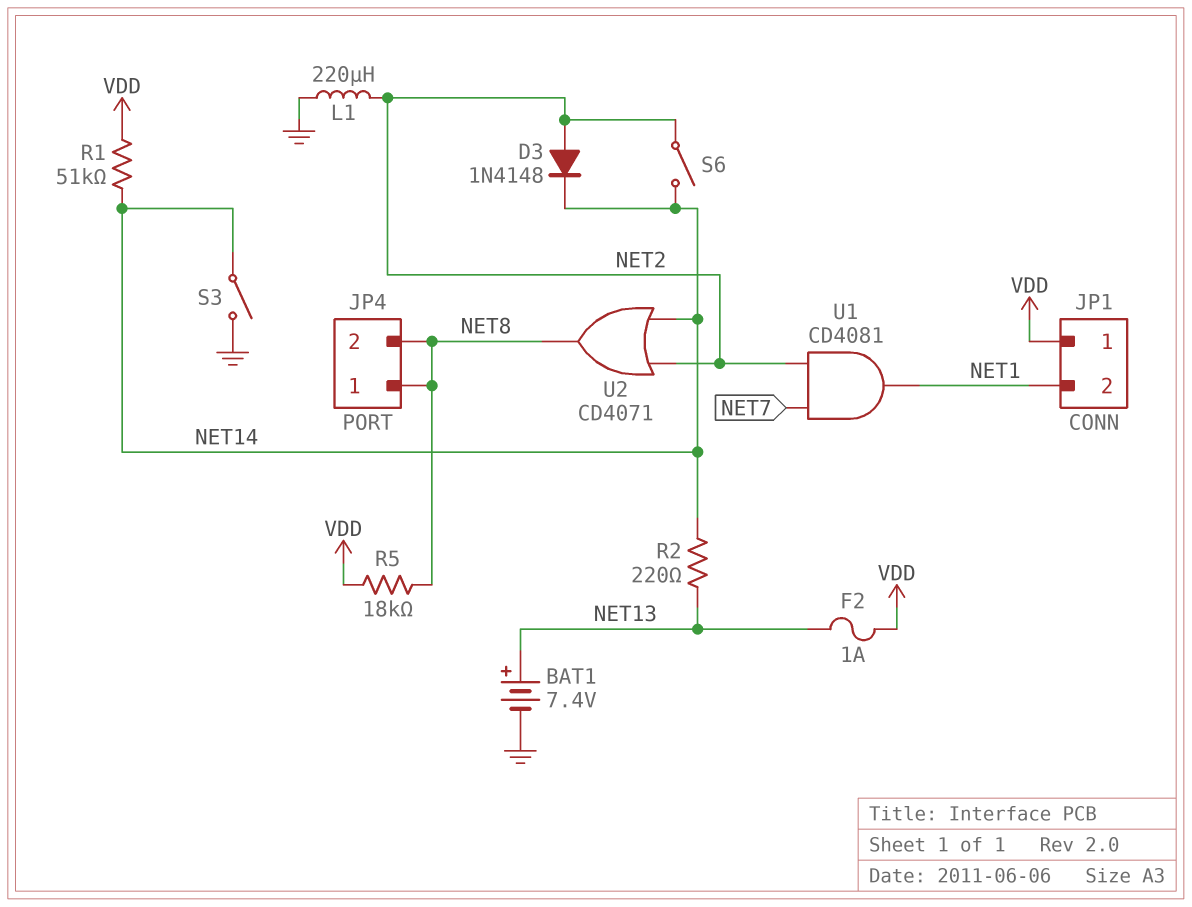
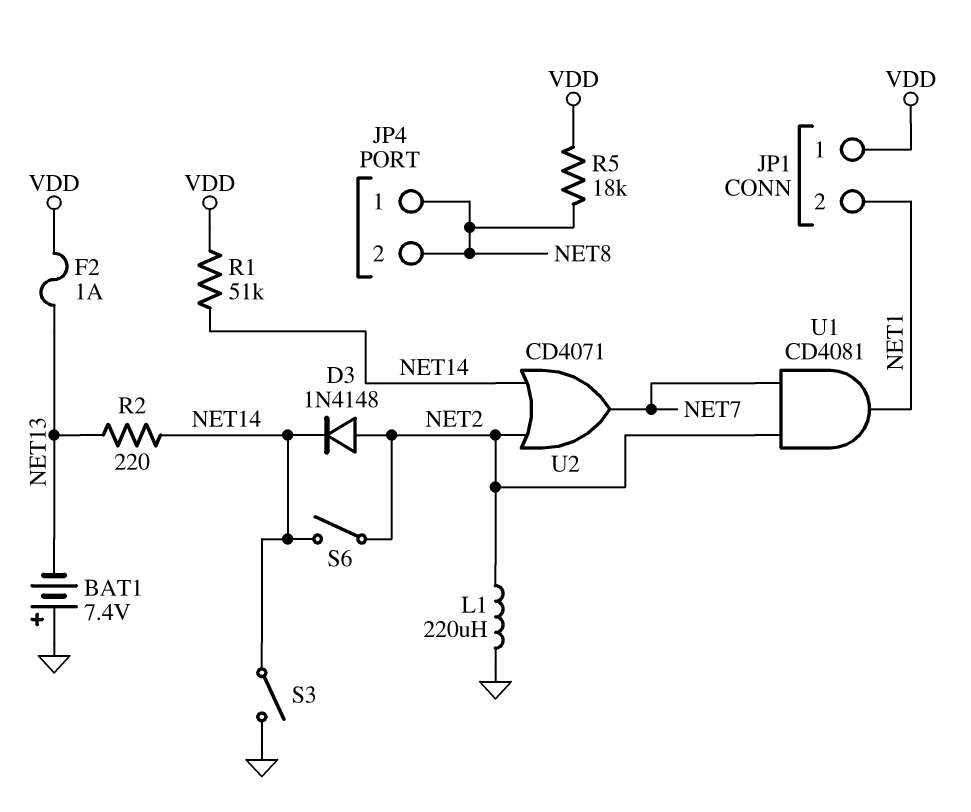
BAT1: 7.4V (plus NET13, minus GND) -> 7.4V (plus GND, minus NET13)
U2: OR CD4071 (in NET2, in NET14, out NET8) -> OR CD4071 (in NET2, in NET14, out NET7)

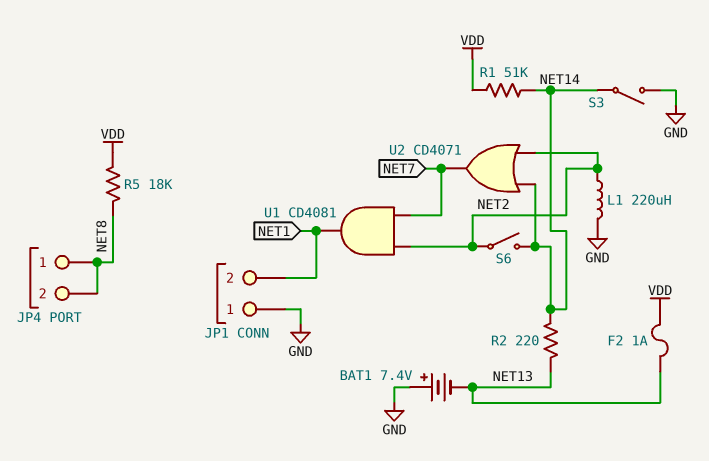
D3: diode 1N4148 (A NET2, K NET14) -> none
JP1 pin 1: VDD -> GND

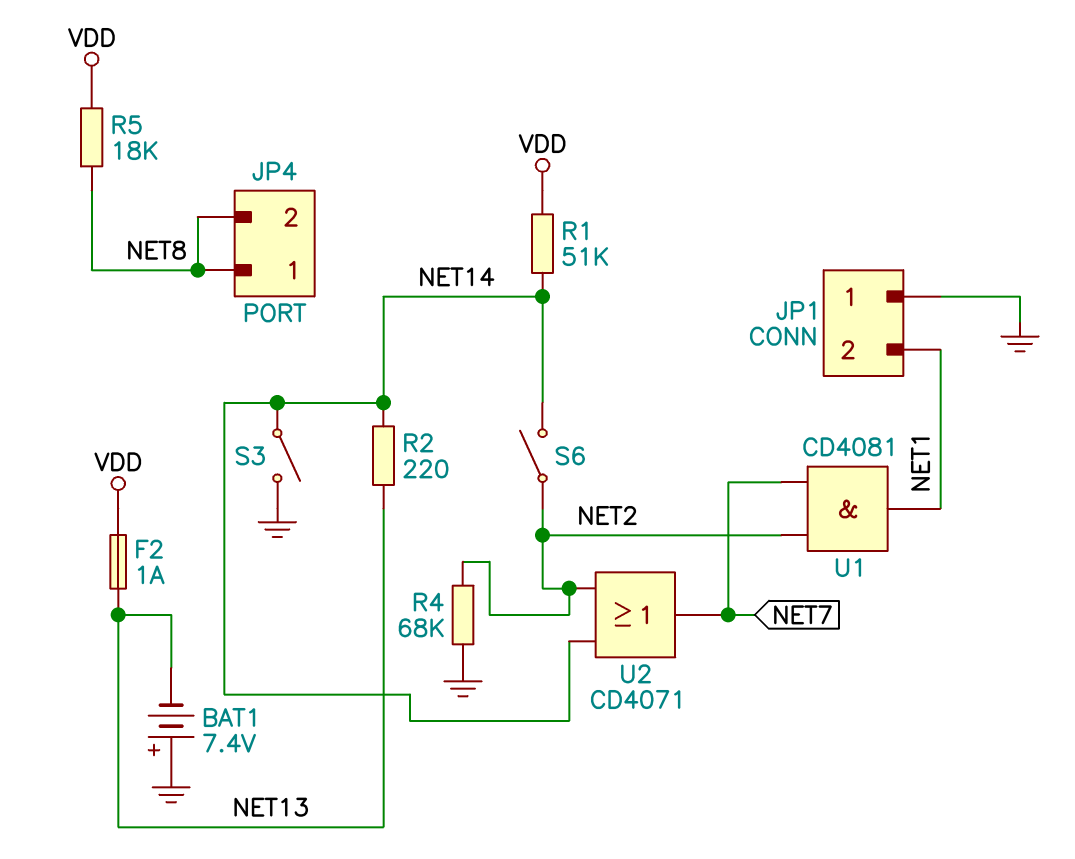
L1: 220uH (GND, NET2) -> none
R4: none -> 68k (GND, NET2)

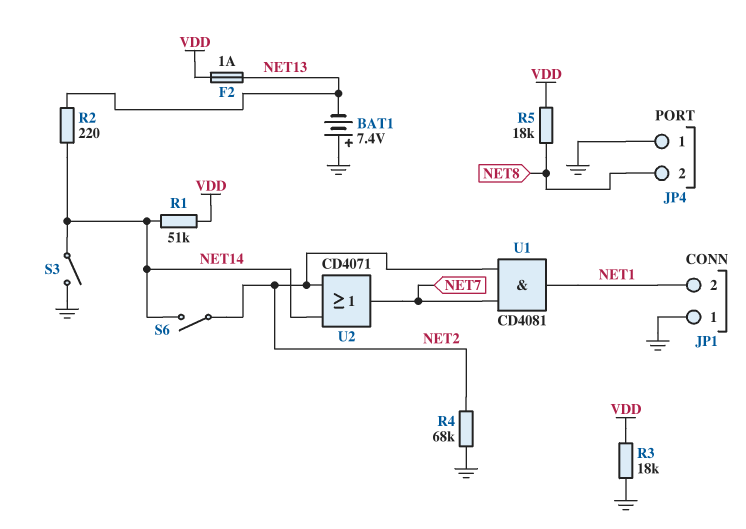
JP4 pin 1: NET8 -> GND
R3: none -> 18k (GND, VDD)

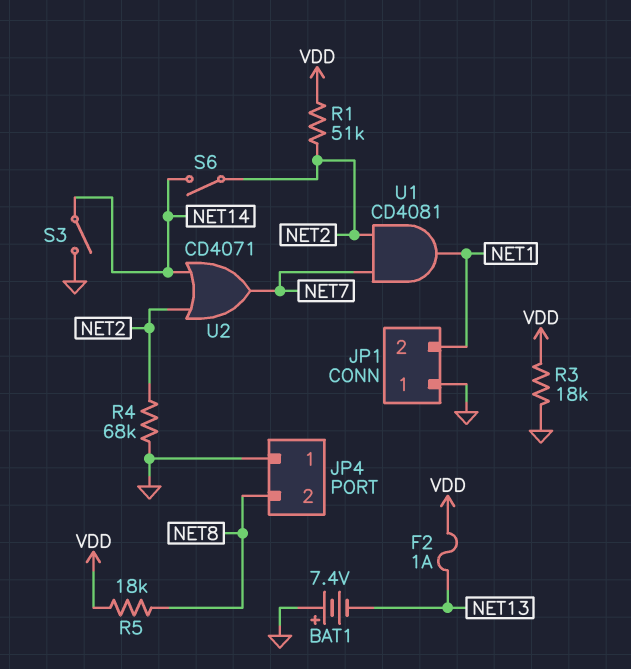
R1: 51k (NET14, VDD) -> 51k (NET2, VDD)
R2: 220 (NET13, NET14) -> none

